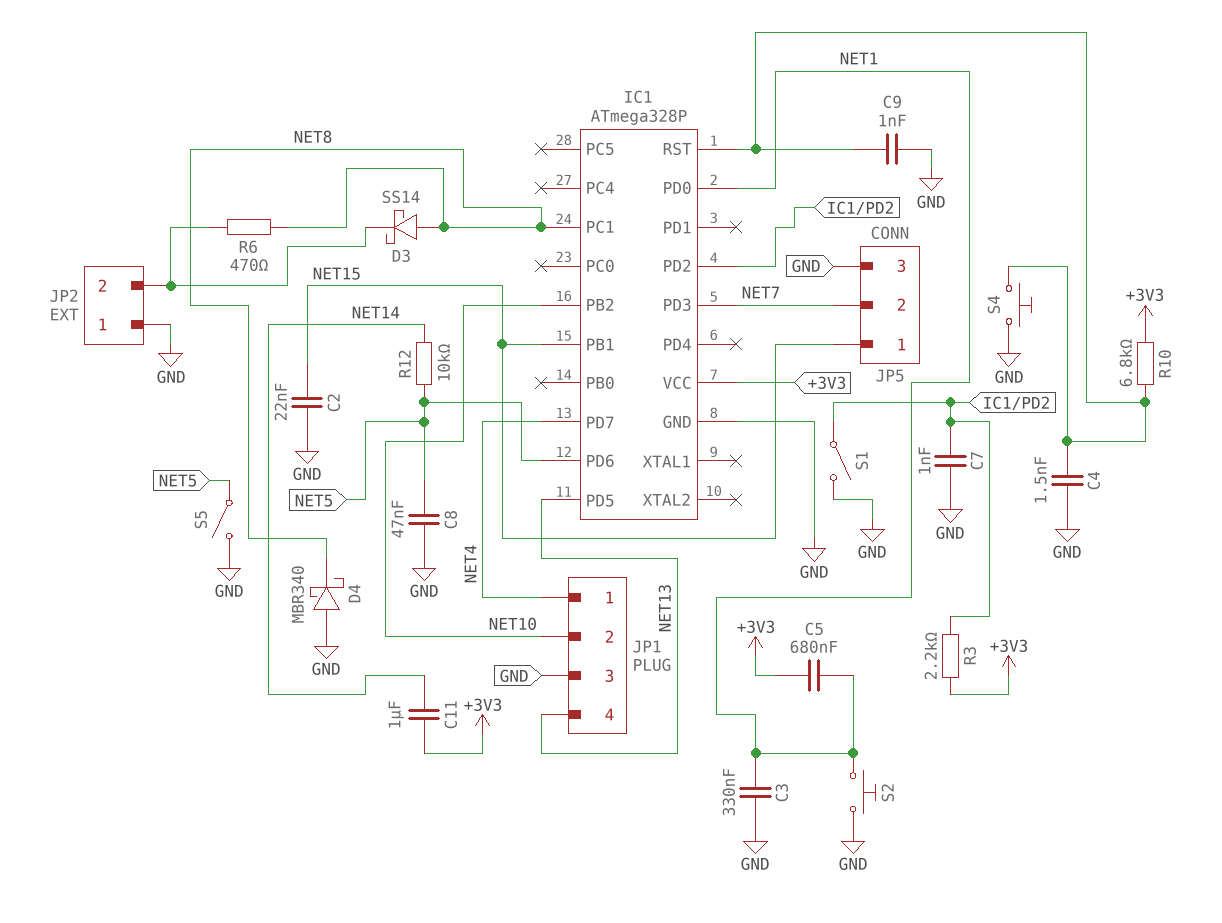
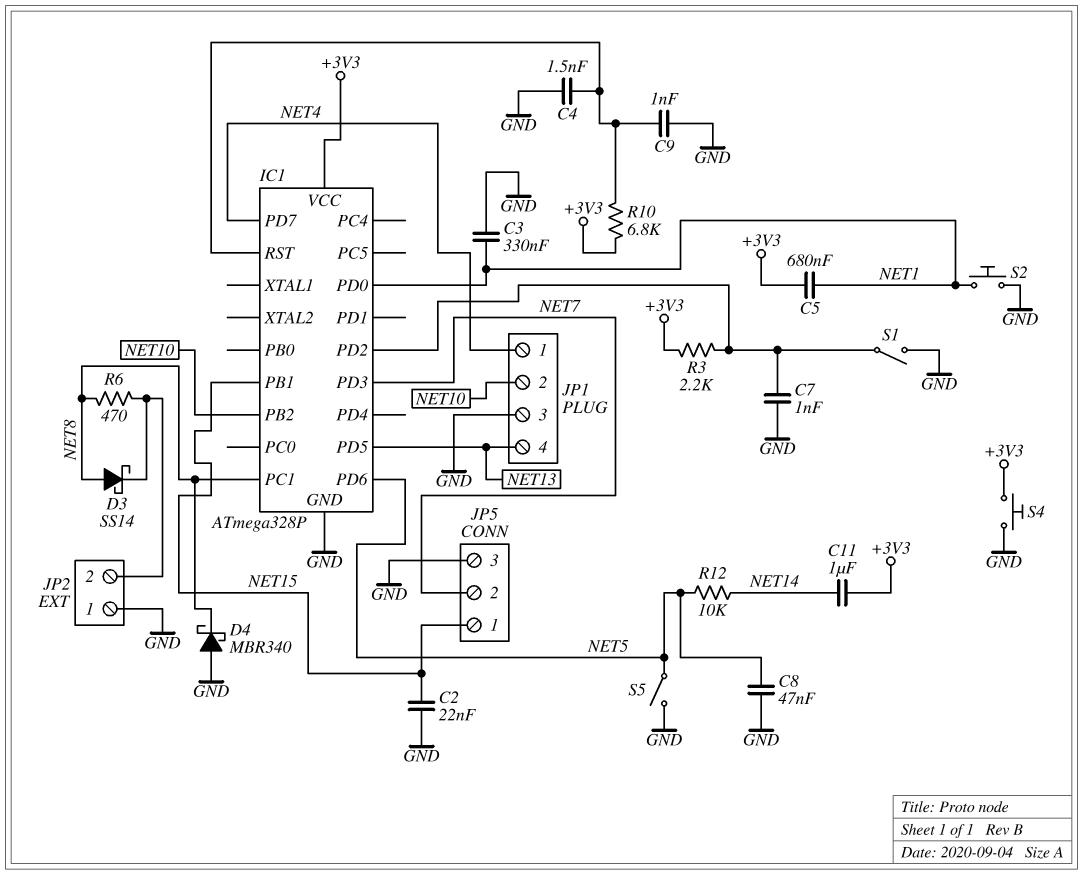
S4: button (GND, IC1/RST) -> button (+3V3, GND)

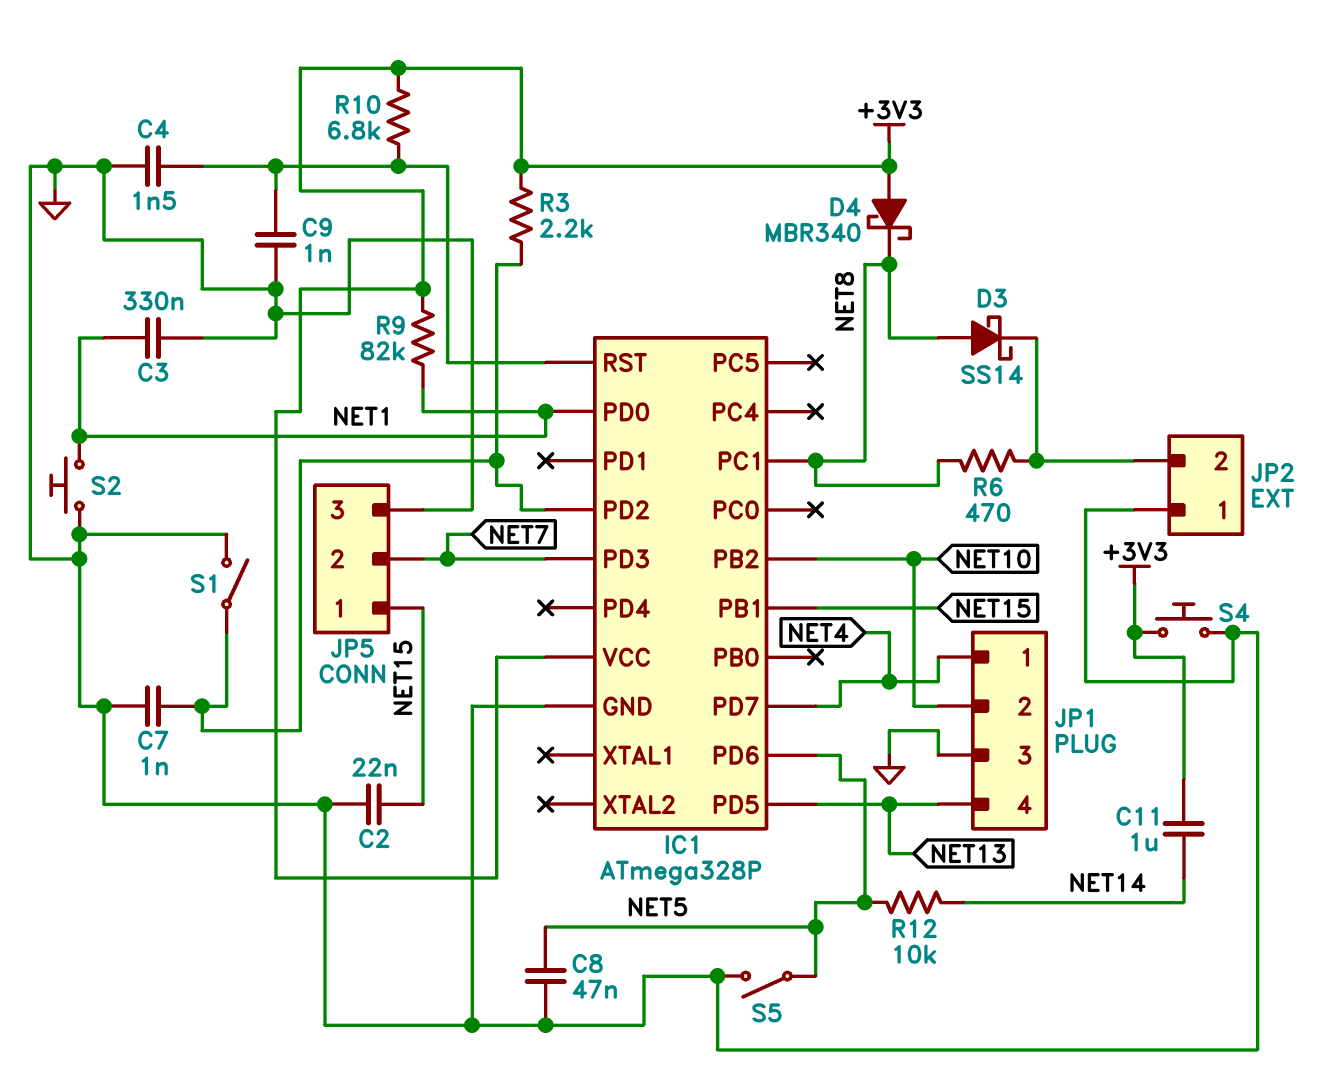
C5: 680nF (+3V3, NET1) -> none
D4: schottky MBR340 (A GND, K NET8) -> schottky MBR340 (A +3V3, K NET8)
R9: none -> 82k (+3V3, NET1)

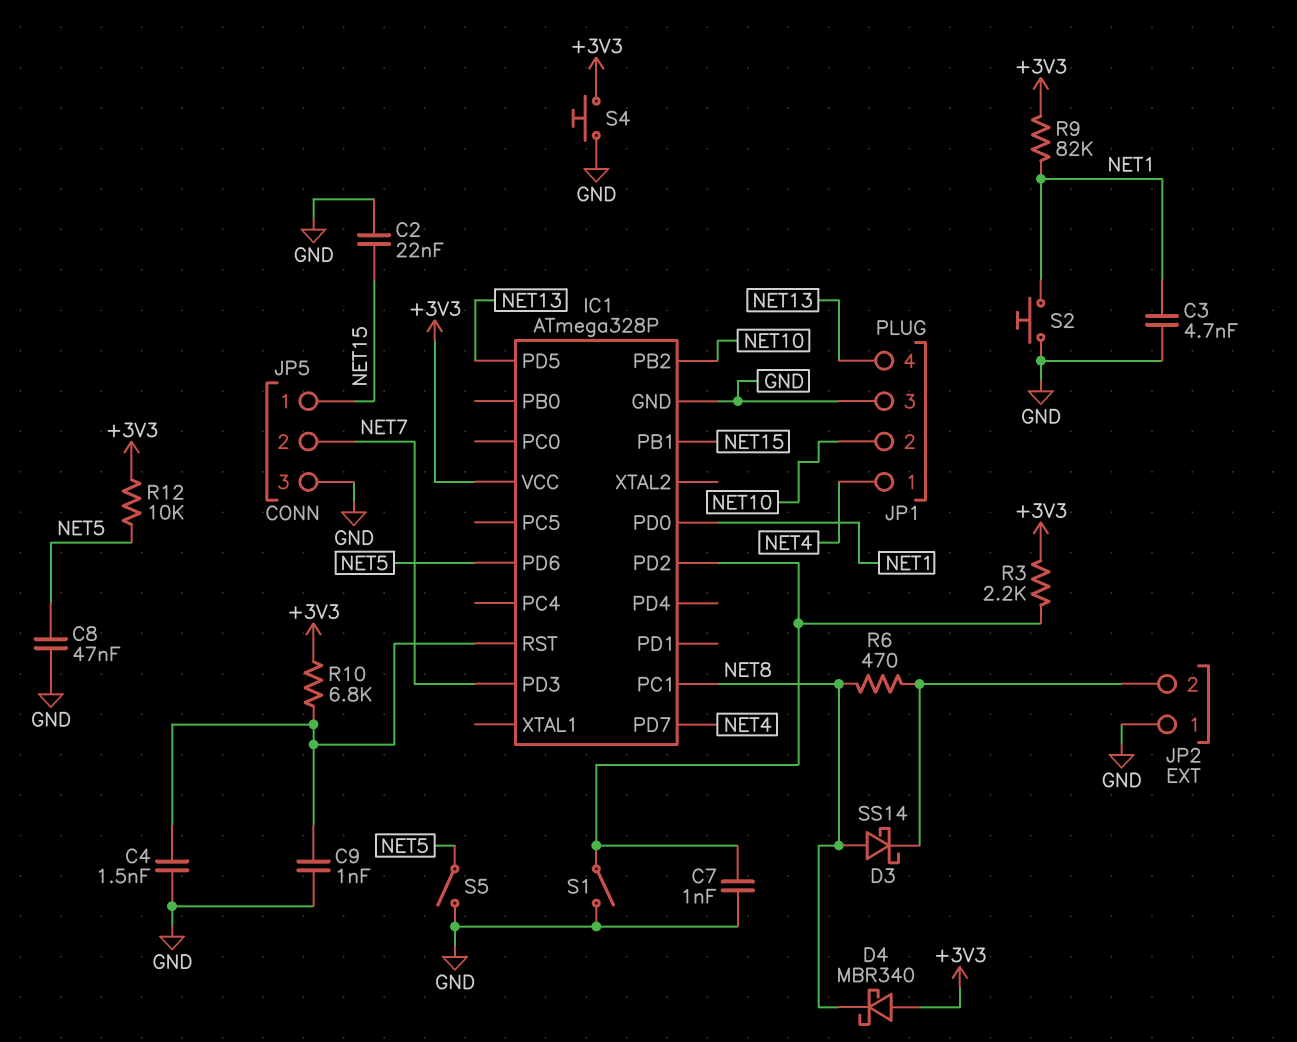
C3: 330nF (GND, NET1) -> 4.7nF (GND, NET1)
C11: 1uF (+3V3, NET14) -> none
R12: 10k (NET5, NET14) -> 10k (+3V3, NET5)

